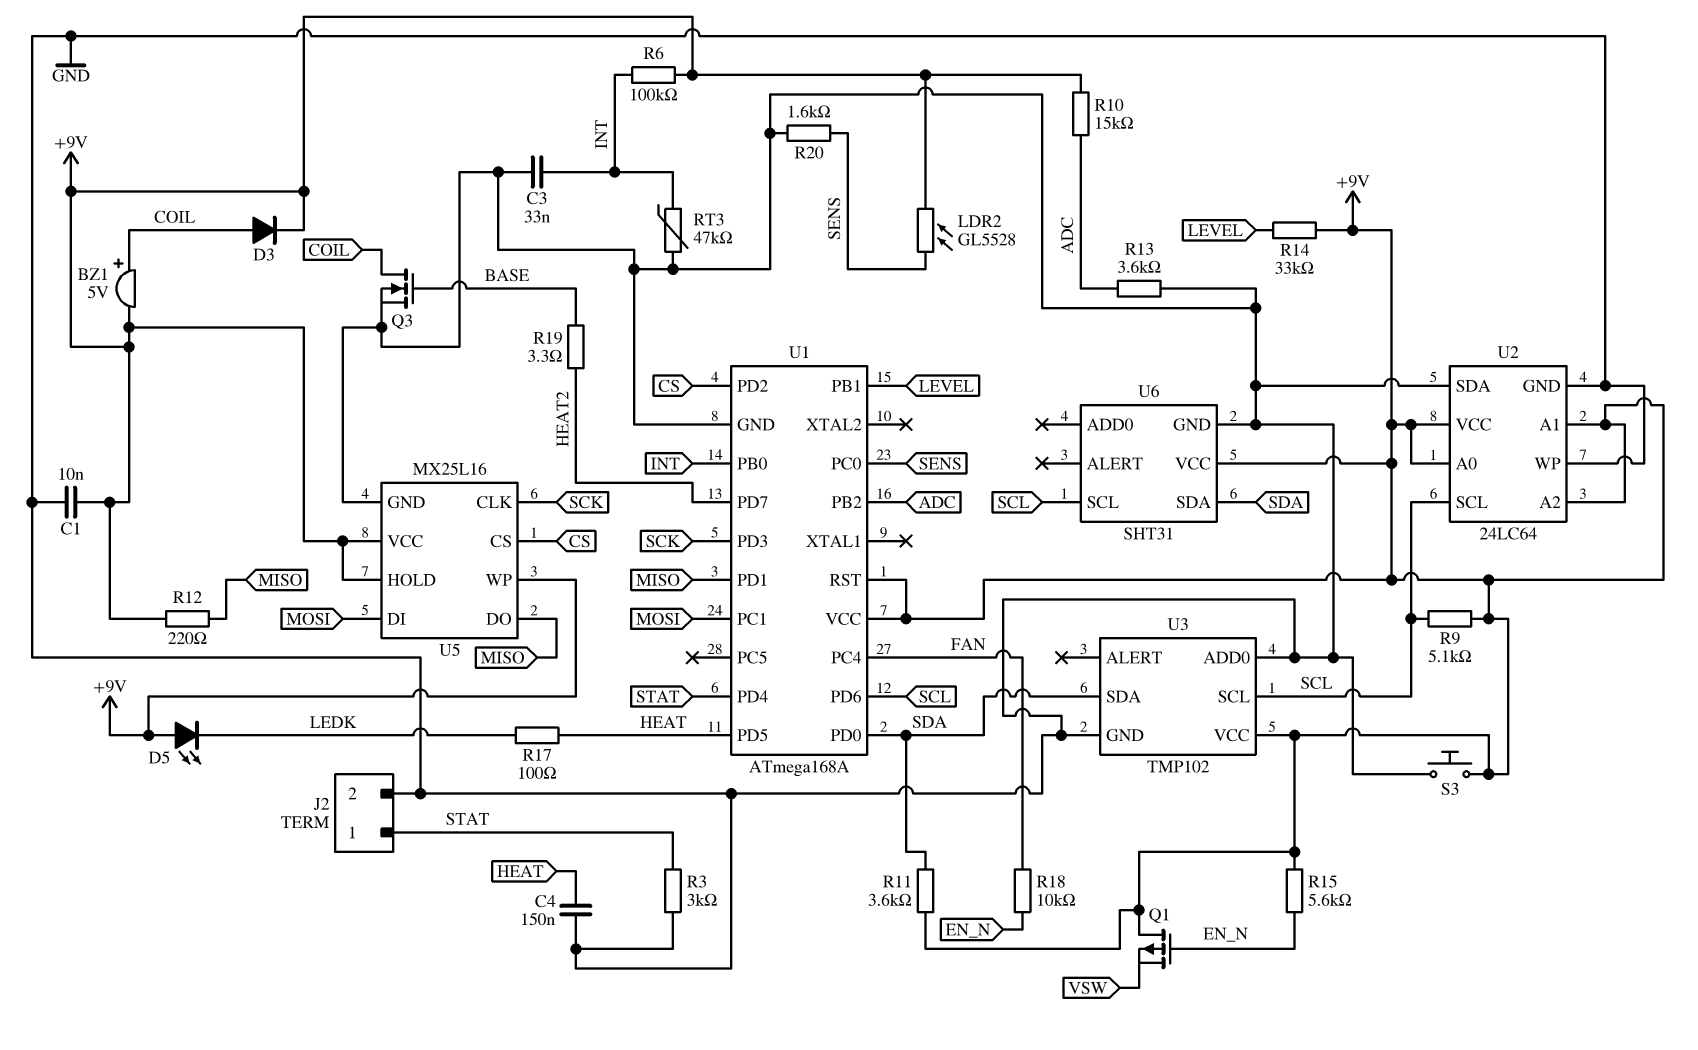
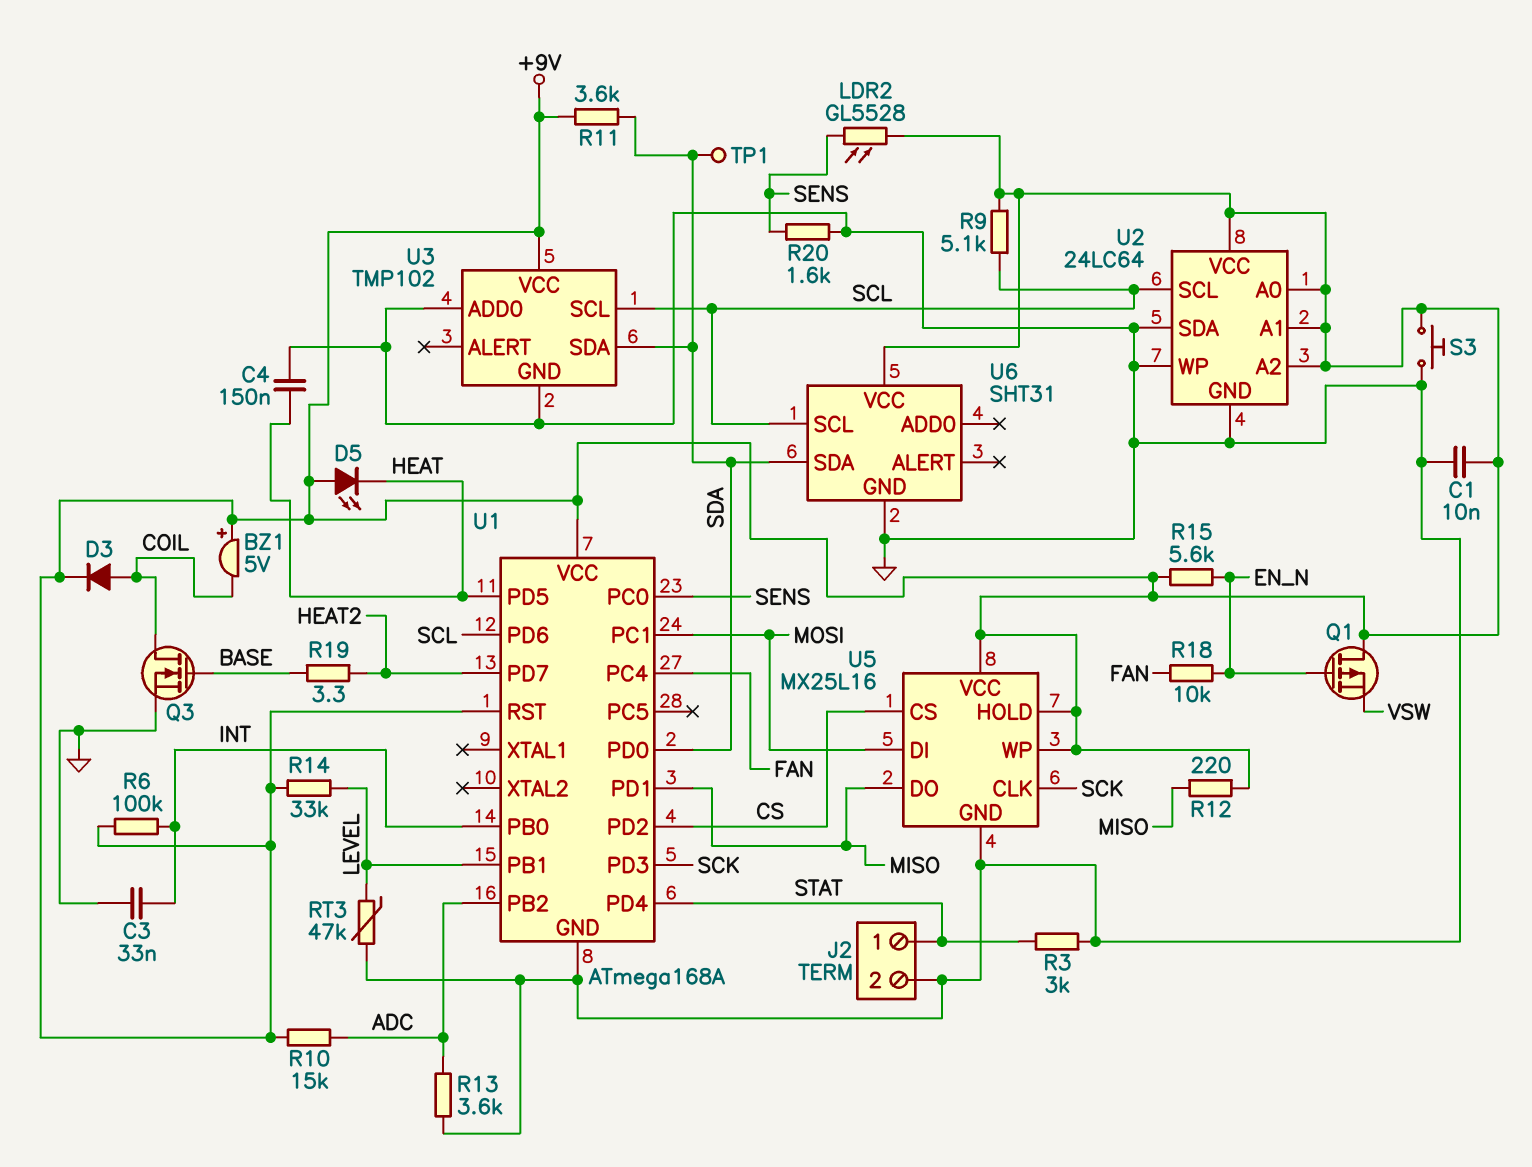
BZ1: buzzer 5V (plus COIL, minus +9V) -> buzzer 5V (plus +9V, minus COIL)
D5: LED (A +9V, K LEDK) -> LED (A +9V, K HEAT)
R17: 100 (HEAT, LEDK) -> none
RT3: 47k (GND, INT) -> 47k (GND, LEVEL)
TP1: none -> test point (SDA)

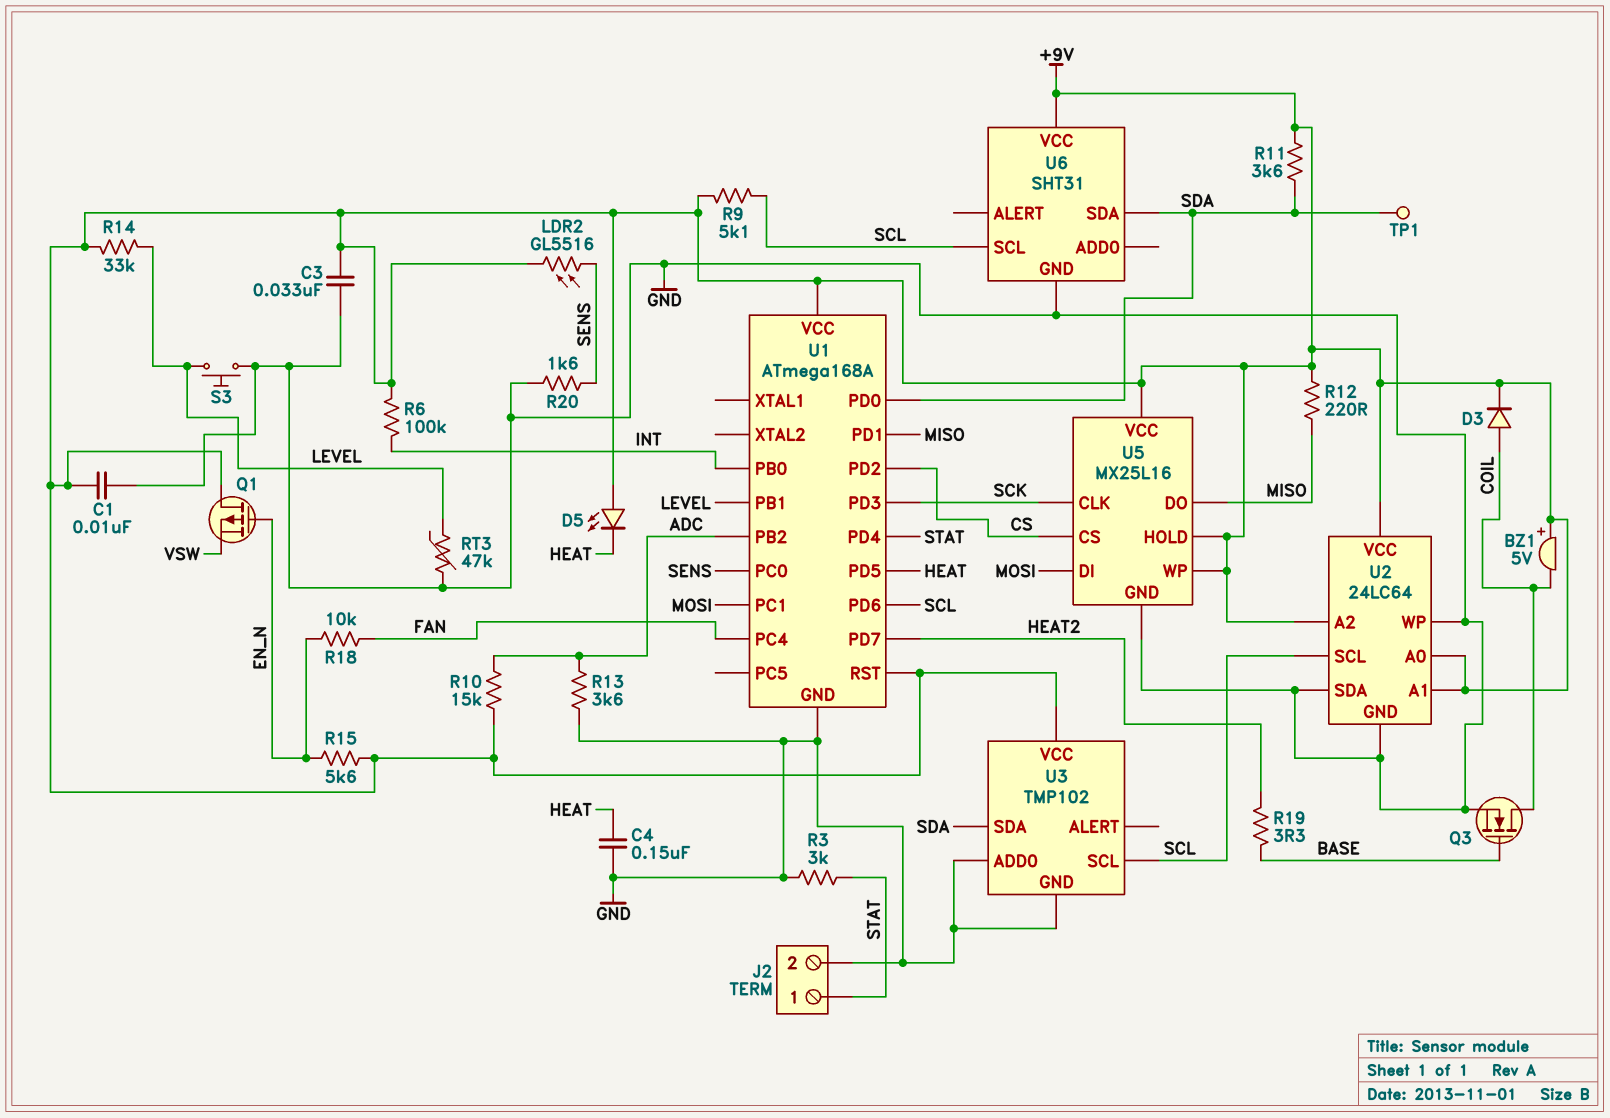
C3: 33nF (GND, INT) -> 33nF (+9V, GND)
LDR2: GL5528 (+9V, SENS) -> GL5516 (+9V, SENS)
S3: button (+9V, GND) -> button (GND, LEVEL)

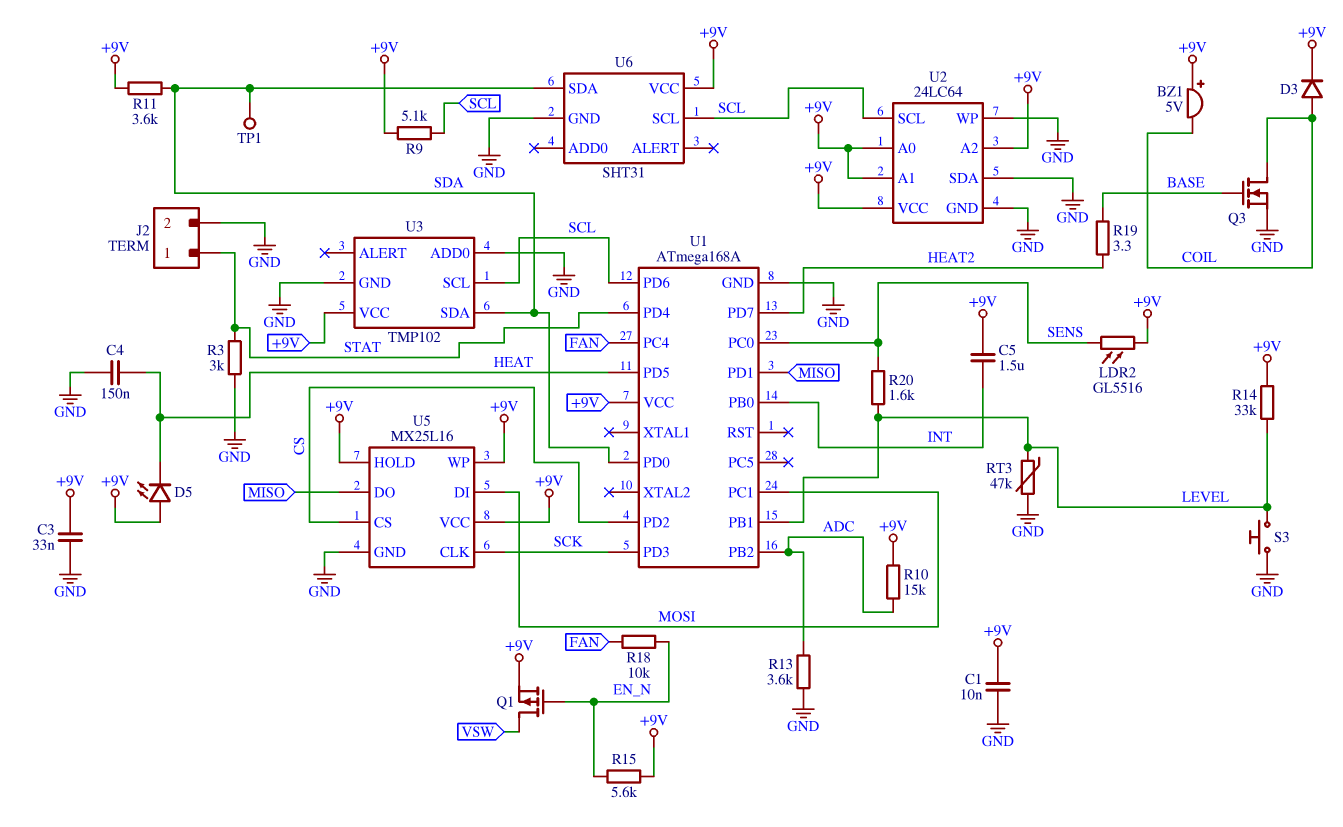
C5: none -> 1.5uF (+9V, INT)
Q1: PMOS (G EN_N, D +9V, S VSW) -> PMOS (G EN_N, D VSW, S +9V)
R6: 100k (+9V, INT) -> none
R12: 220 (+9V, MISO) -> none
R20: 1.6k (GND, SENS) -> 1.6k (LEVEL, SENS)
U1 pin RST: +9V -> none

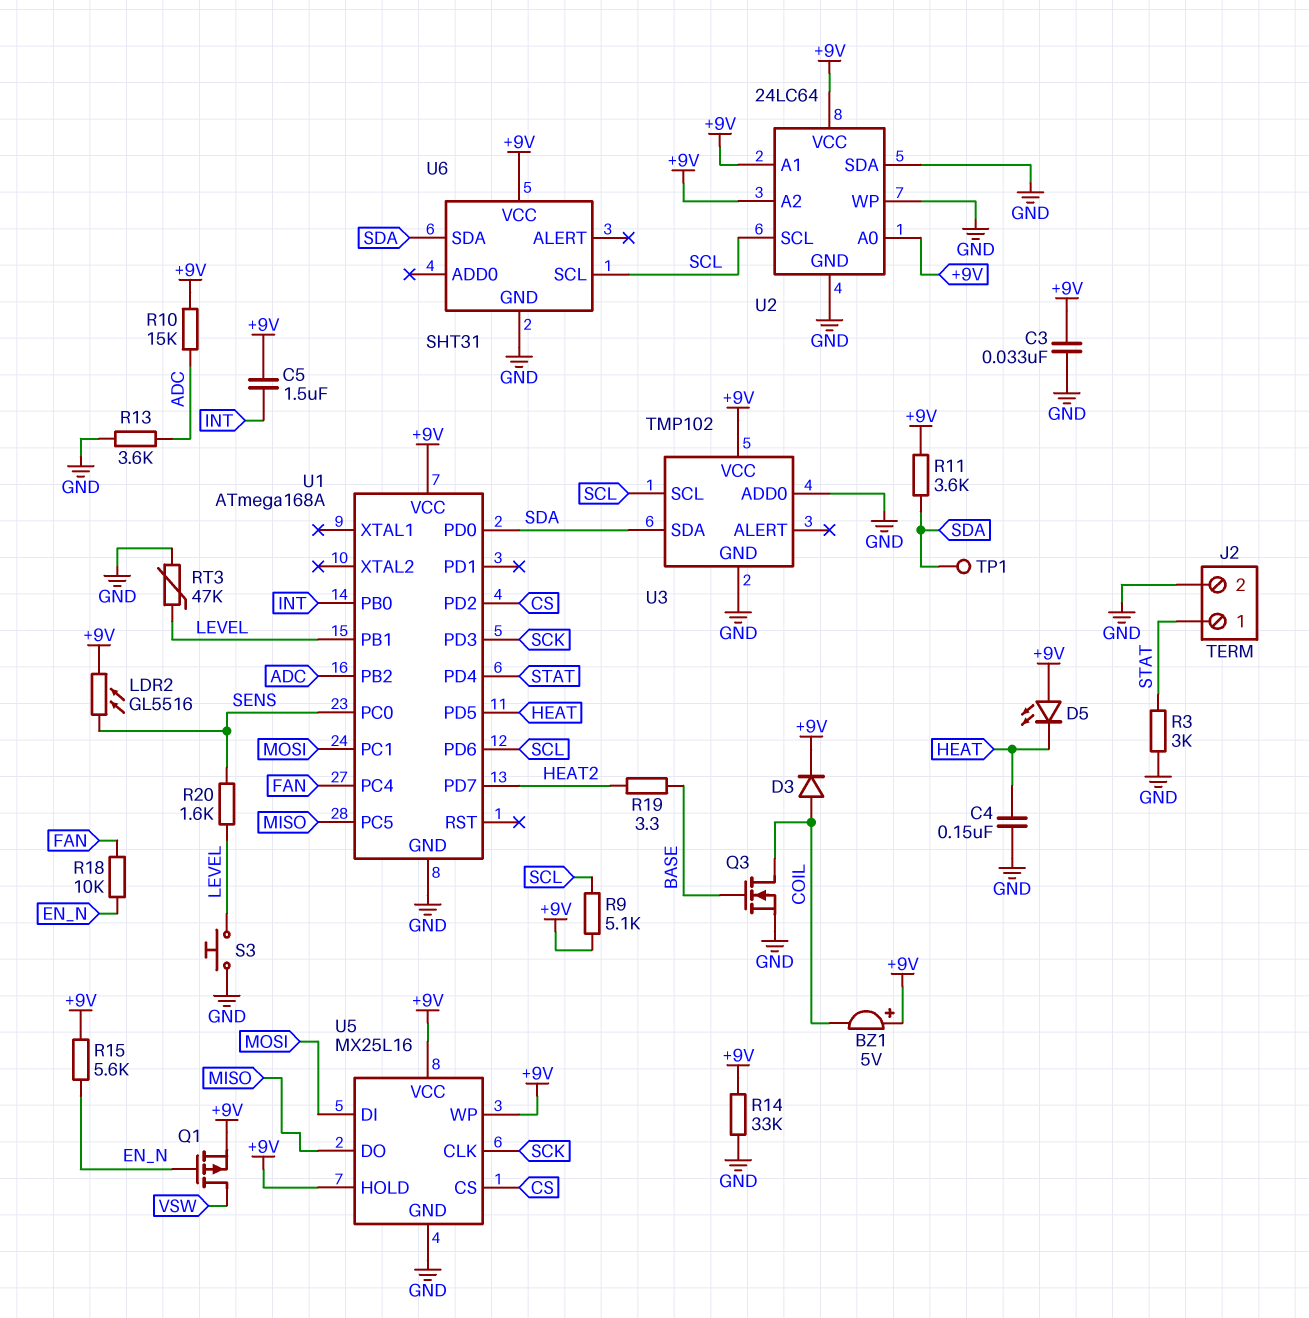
C1: 10nF (+9V, GND) -> none
R14: 33k (+9V, LEVEL) -> 33k (+9V, GND)
U1 pin PC5: none -> MISO
U1 pin PD1: MISO -> none

